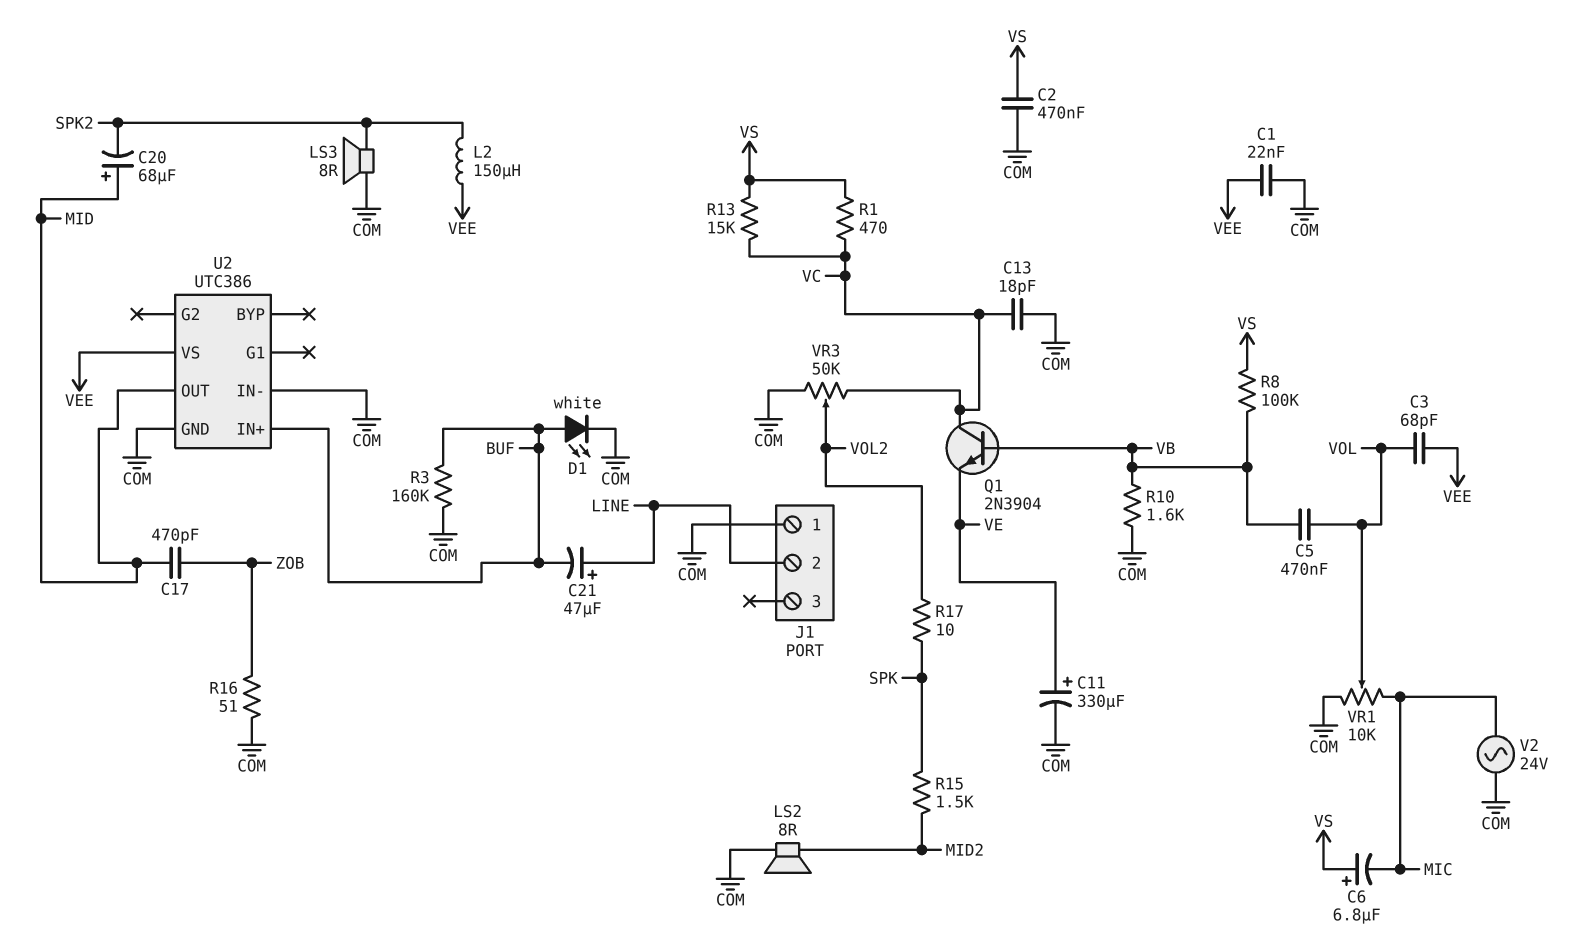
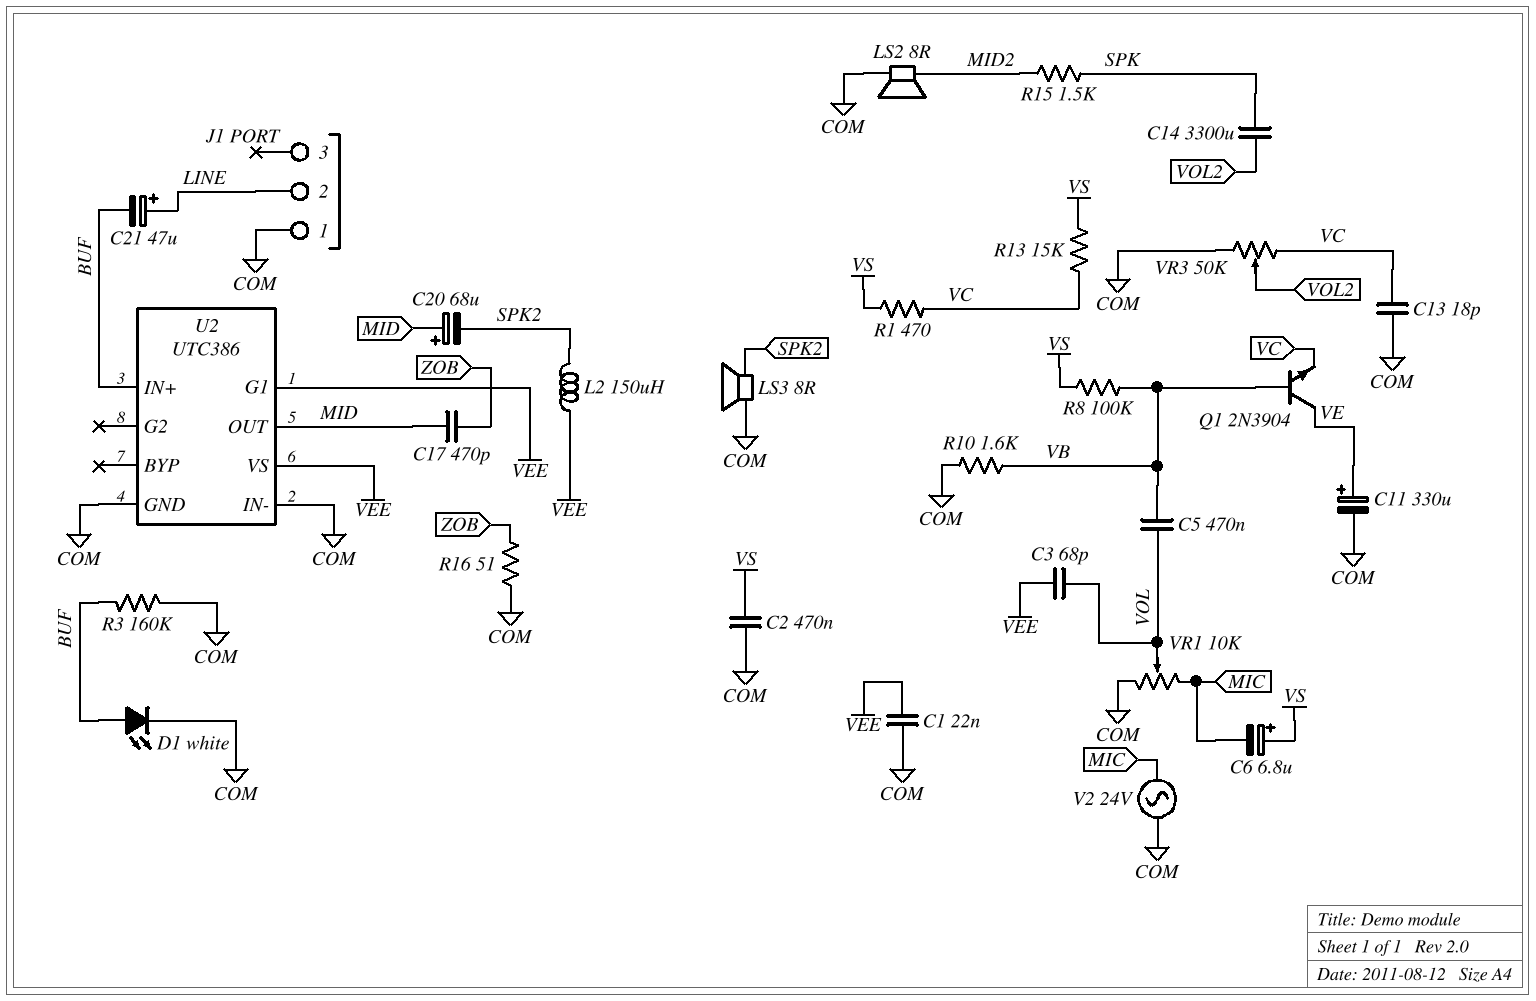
C14: none -> 3300uF (SPK, VOL2)
Q1: NPN 2N3904 (B VB, C VC, E VE) -> NPN 2N3904 (B VB, C VE, E VC)
R17: 10 (SPK, VOL2) -> none
U2 pin G1: none -> VEE

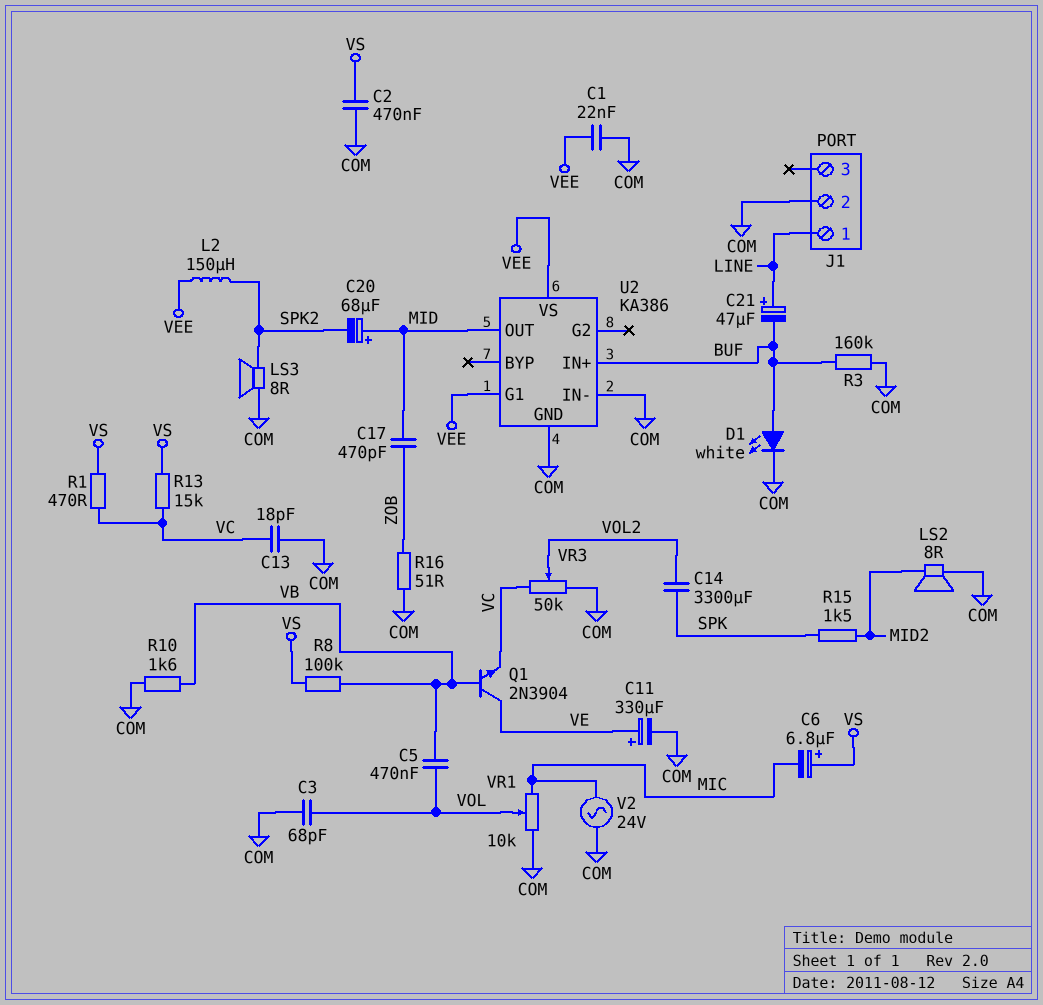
C3: 68pF (VEE, VOL) -> 68pF (COM, VOL)
J1 pin 1: COM -> LINE
J1 pin 2: LINE -> COM
U2: UTC386 -> KA386

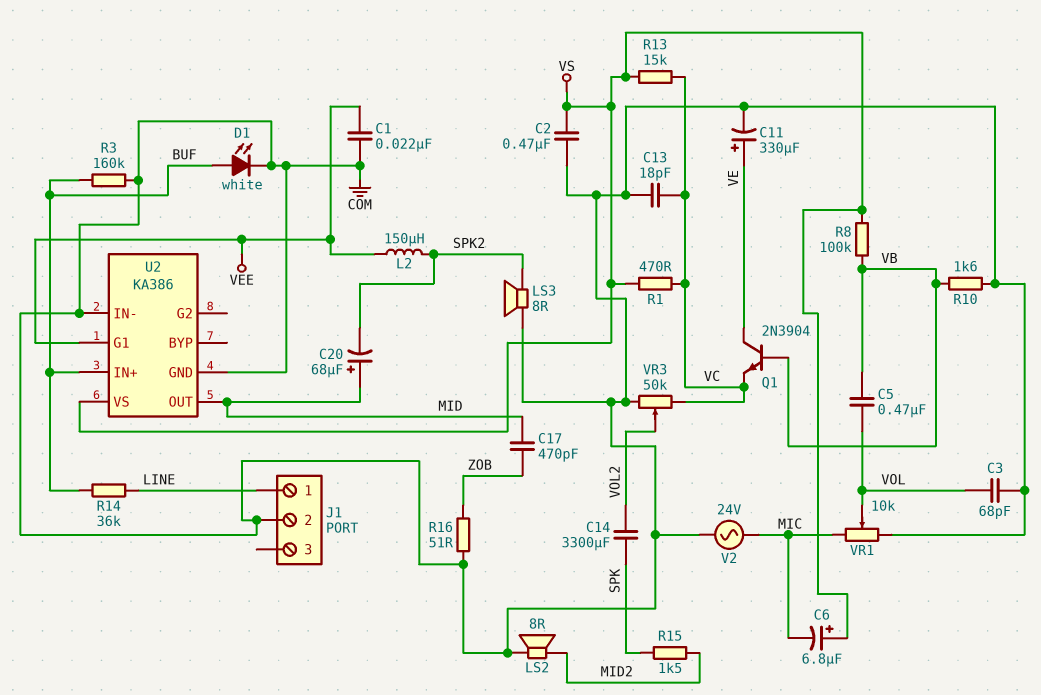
C21: 47uF (plus LINE, minus BUF) -> none
R14: none -> 36k (BUF, LINE)
U2 pin VS: VEE -> VS

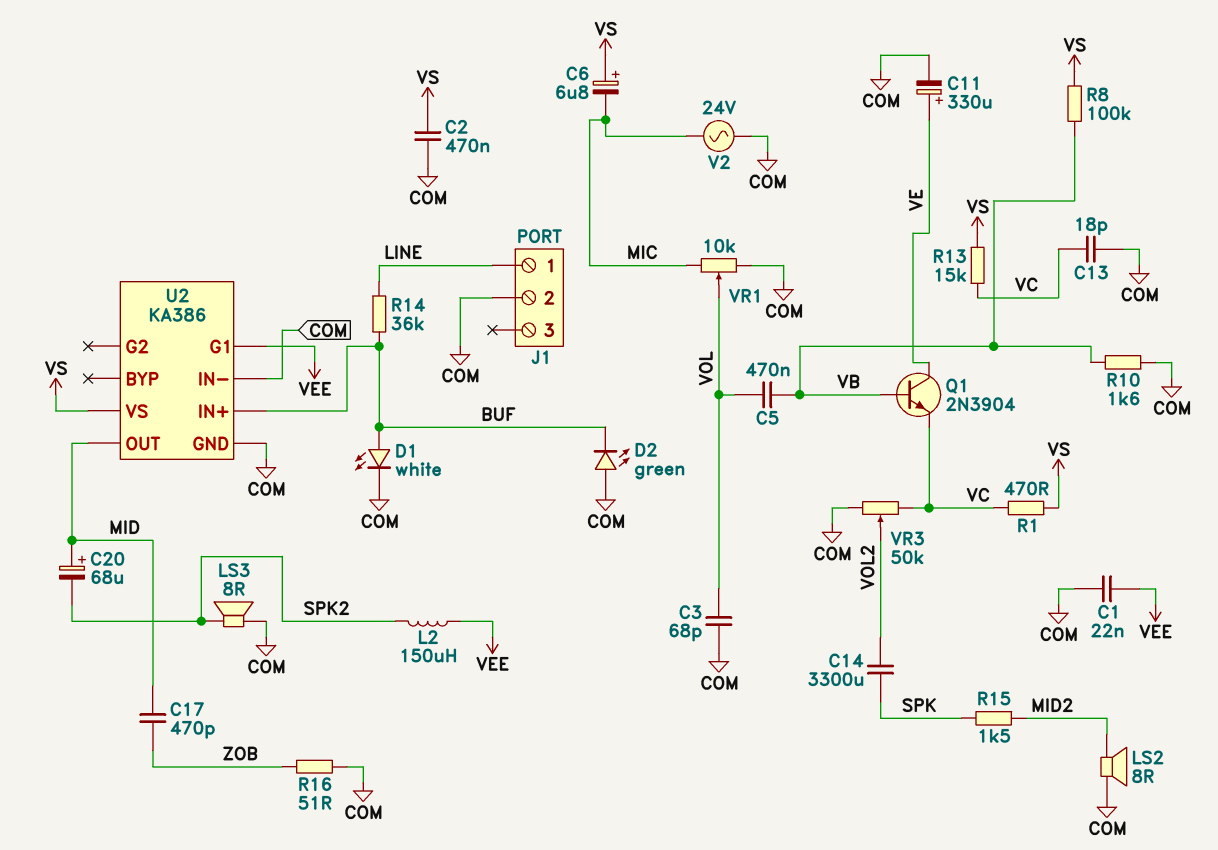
D2: none -> LED green (A COM, K BUF)
R3: 160k (BUF, COM) -> none

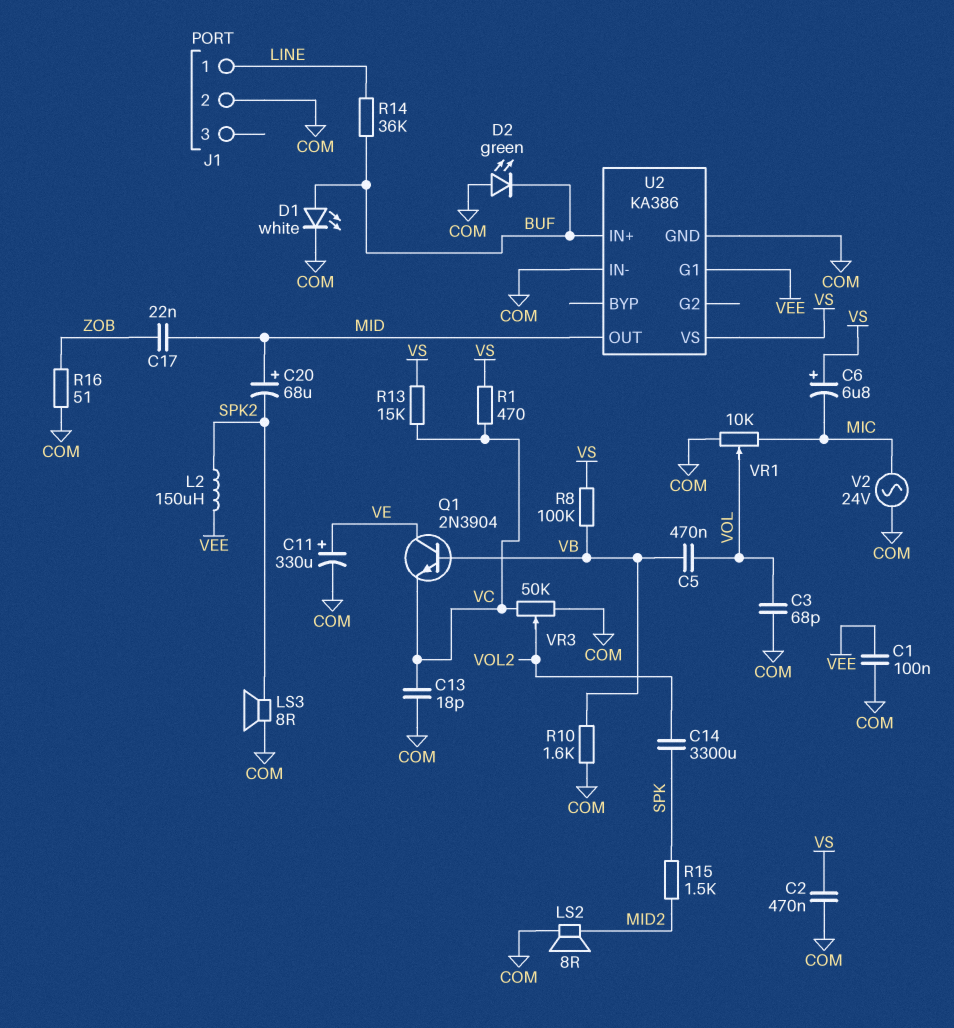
C1: 22nF (COM, VEE) -> 100nF (COM, VEE)
C17: 470pF (MID, ZOB) -> 22nF (MID, ZOB)

